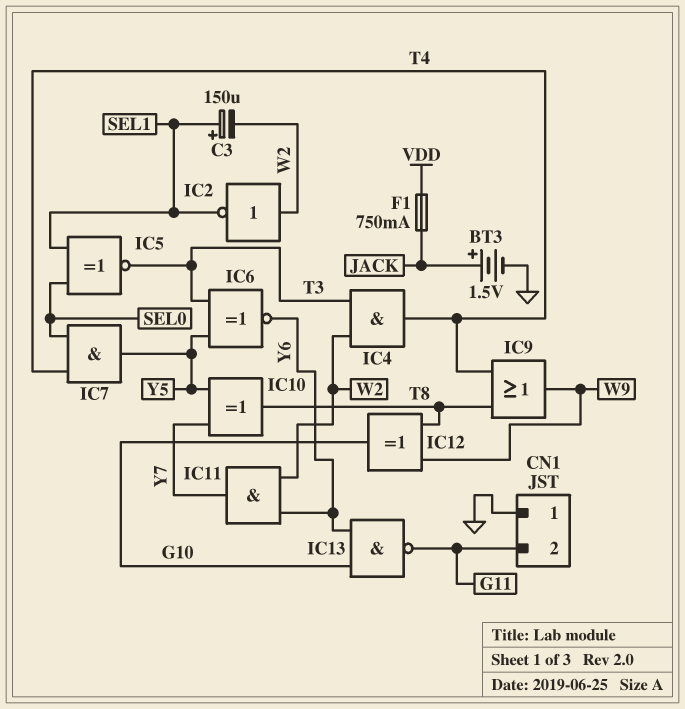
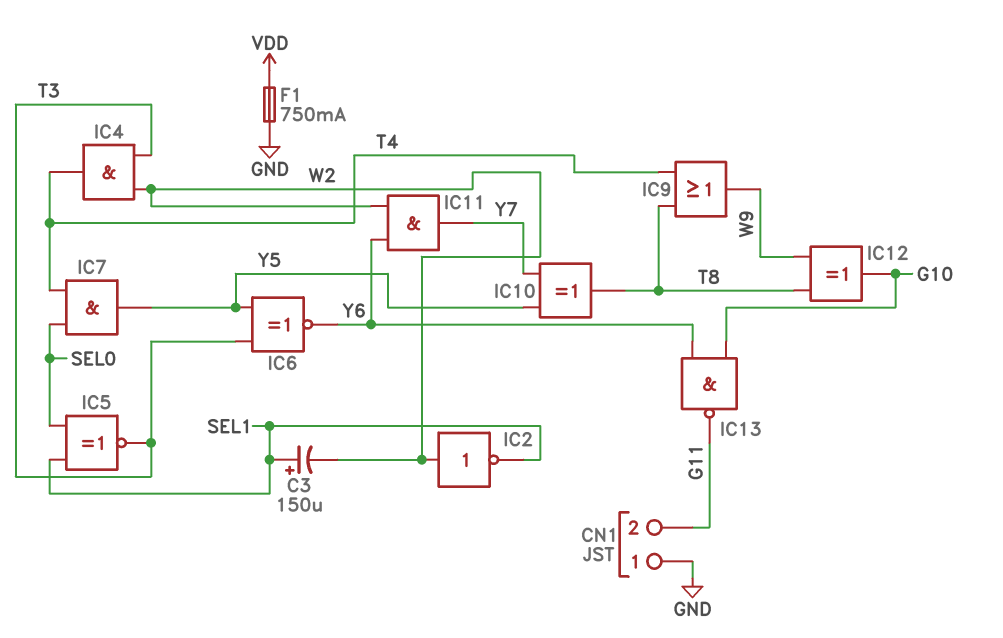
BT3: 1.5V (plus JACK, minus GND) -> none
F1: 750mA (JACK, VDD) -> 750mA (GND, VDD)

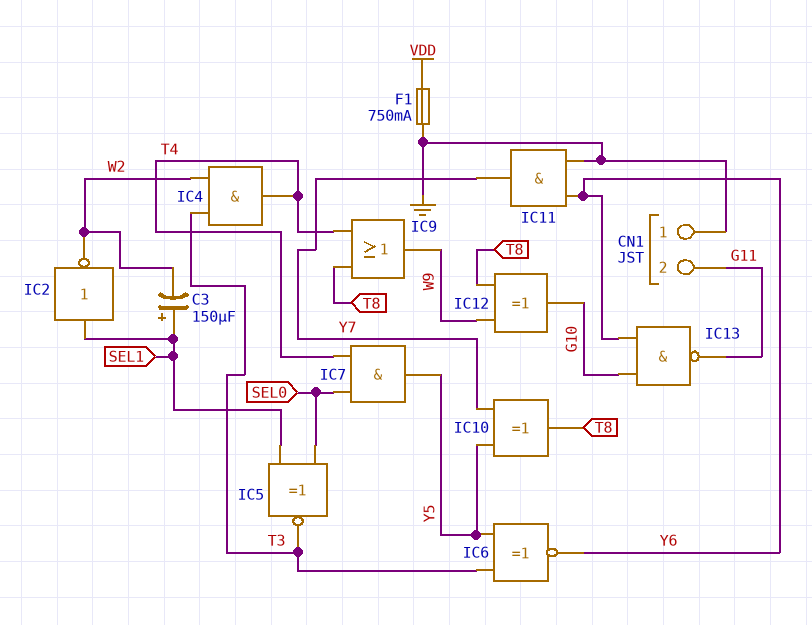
IC2: NOT (in W2, out SEL1) -> NOT (in SEL1, out W2)
IC11: AND (in W2, in Y6, out Y7) -> AND (in GND, in Y6, out Y7)

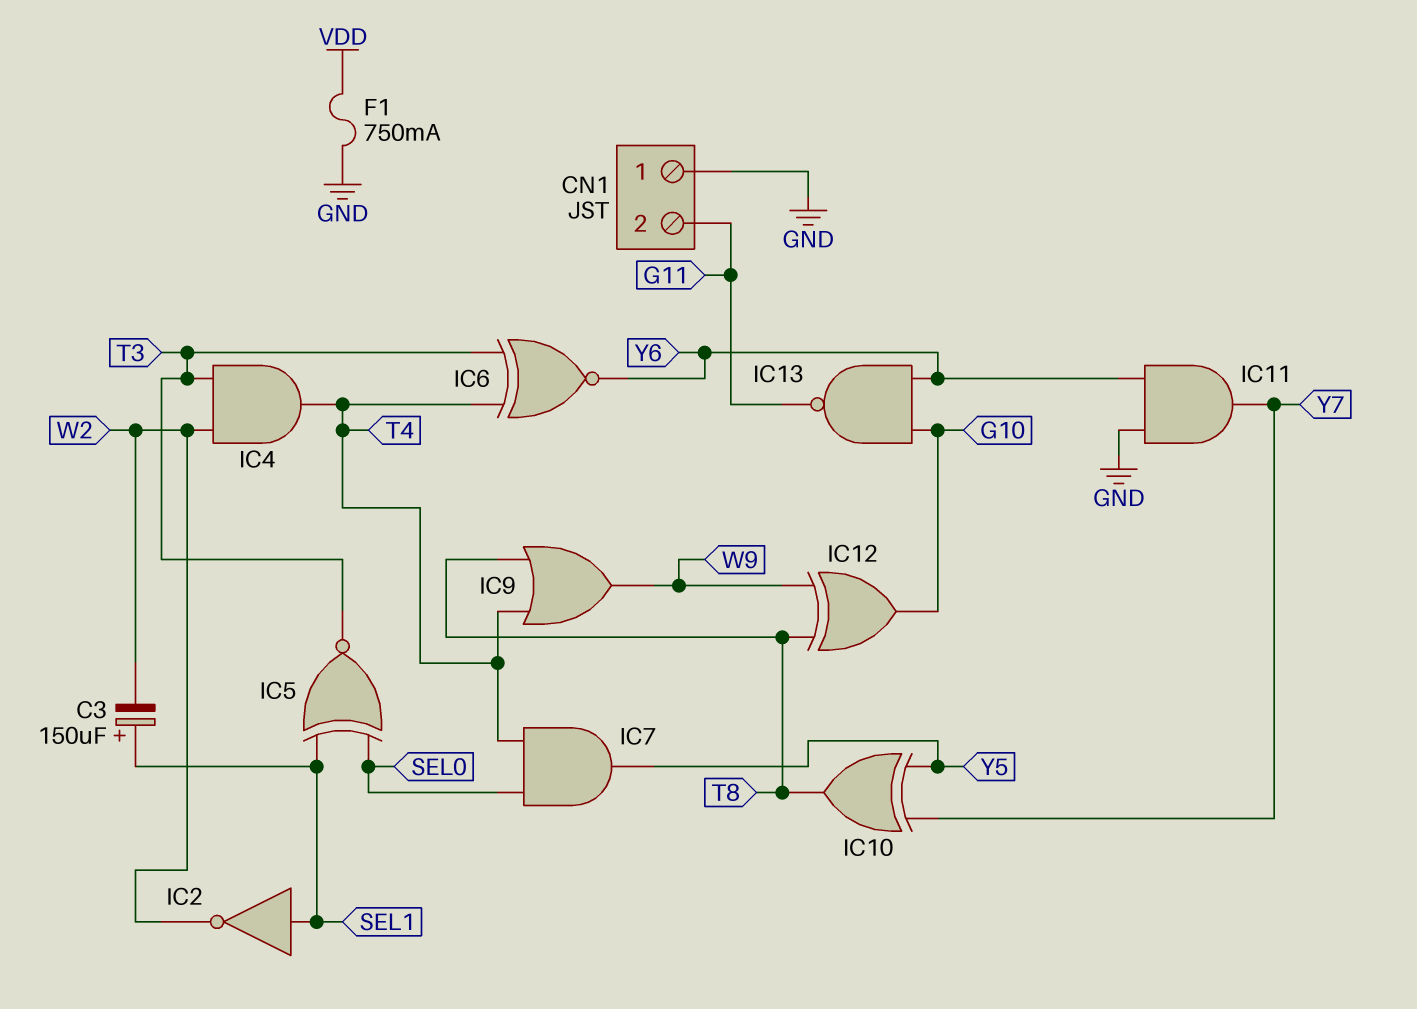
IC6: XNOR (in T3, in Y5, out Y6) -> XNOR (in T3, in T4, out Y6)

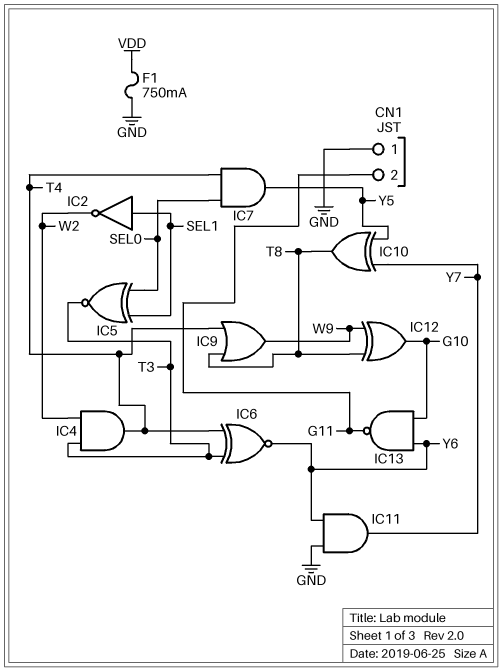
C3: 150uF (plus SEL1, minus W2) -> none

